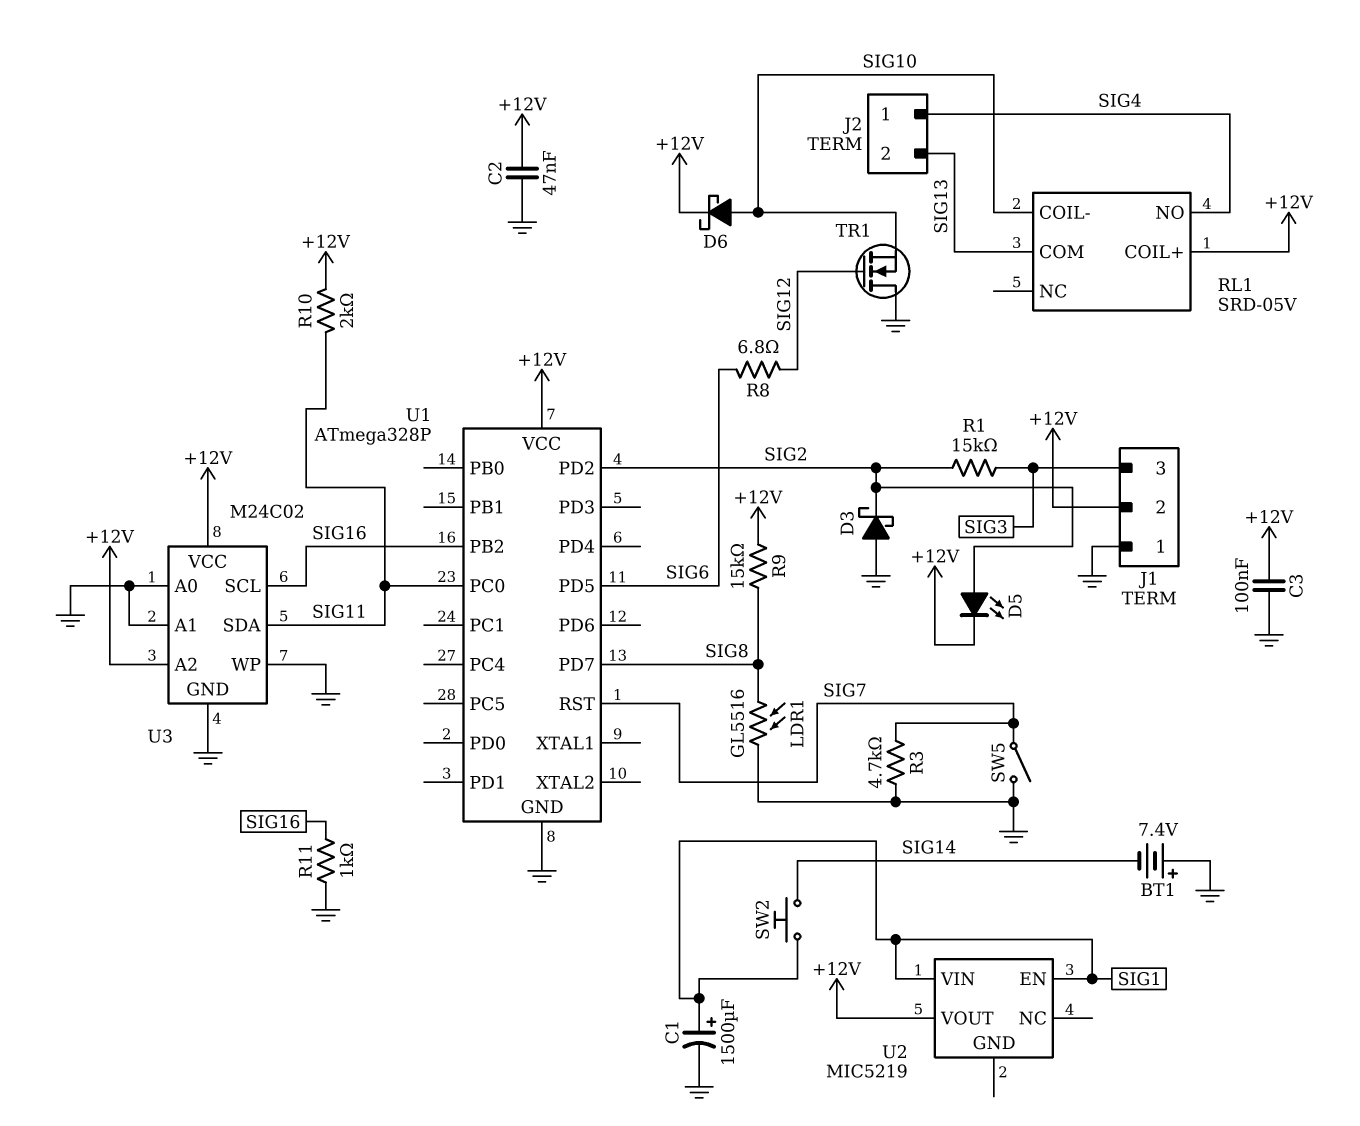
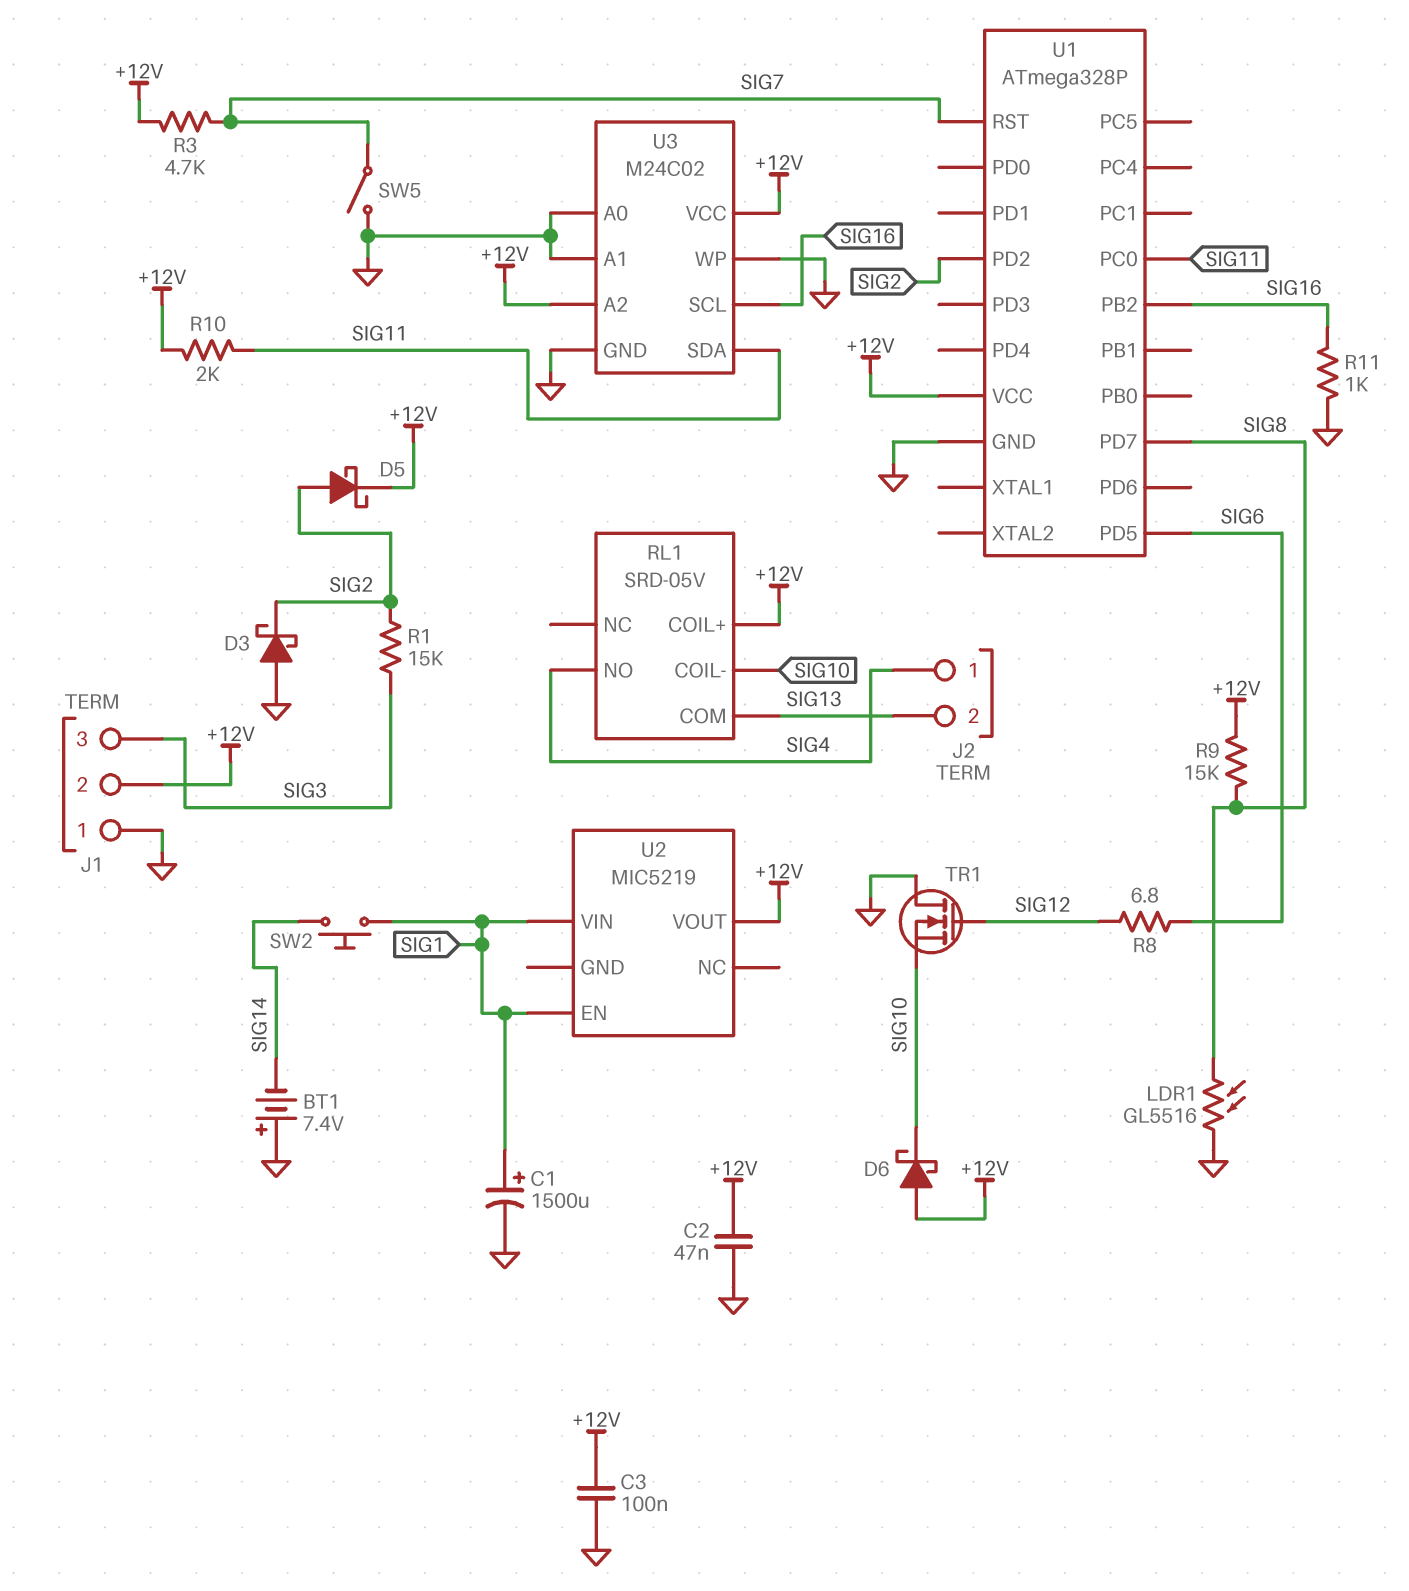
D5: LED (A SIG2, K +12V) -> schottky (A SIG2, K +12V)
D6: schottky (A SIG10, K +12V) -> schottky (A +12V, K SIG10)
R3: 4.7k (GND, SIG7) -> 4.7k (+12V, SIG7)

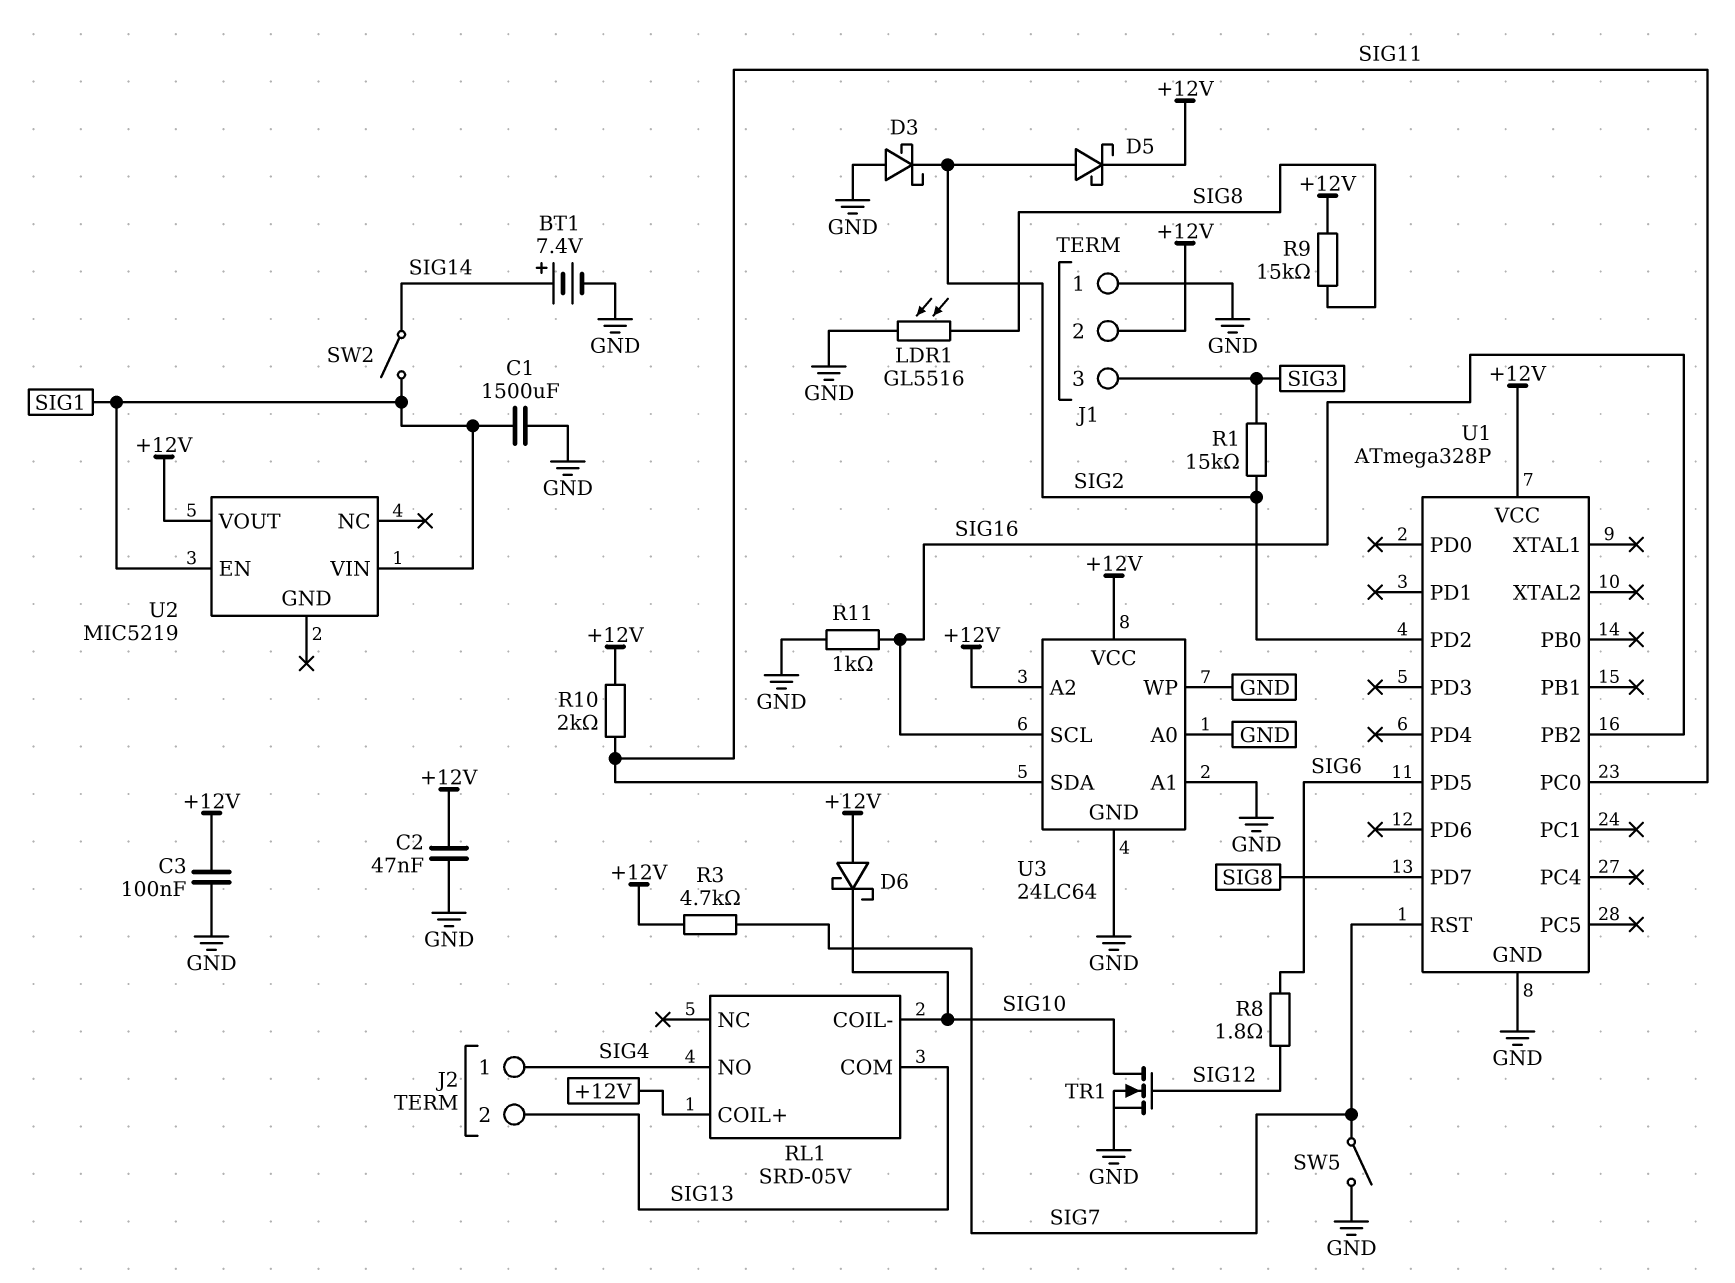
BT1: 7.4V (plus GND, minus SIG14) -> 7.4V (plus SIG14, minus GND)
C1: 1500uF (plus SIG1, minus GND) -> 1500uF (GND, SIG1)
R8: 6.8 (SIG6, SIG12) -> 1.8 (SIG6, SIG12)
SW2: button (SIG1, SIG14) -> switch (SIG1, SIG14)
TR1: NMOS (G SIG12, D GND, S SIG10) -> NMOS (G SIG12, D SIG10, S GND)
U3: M24C02 -> 24LC64

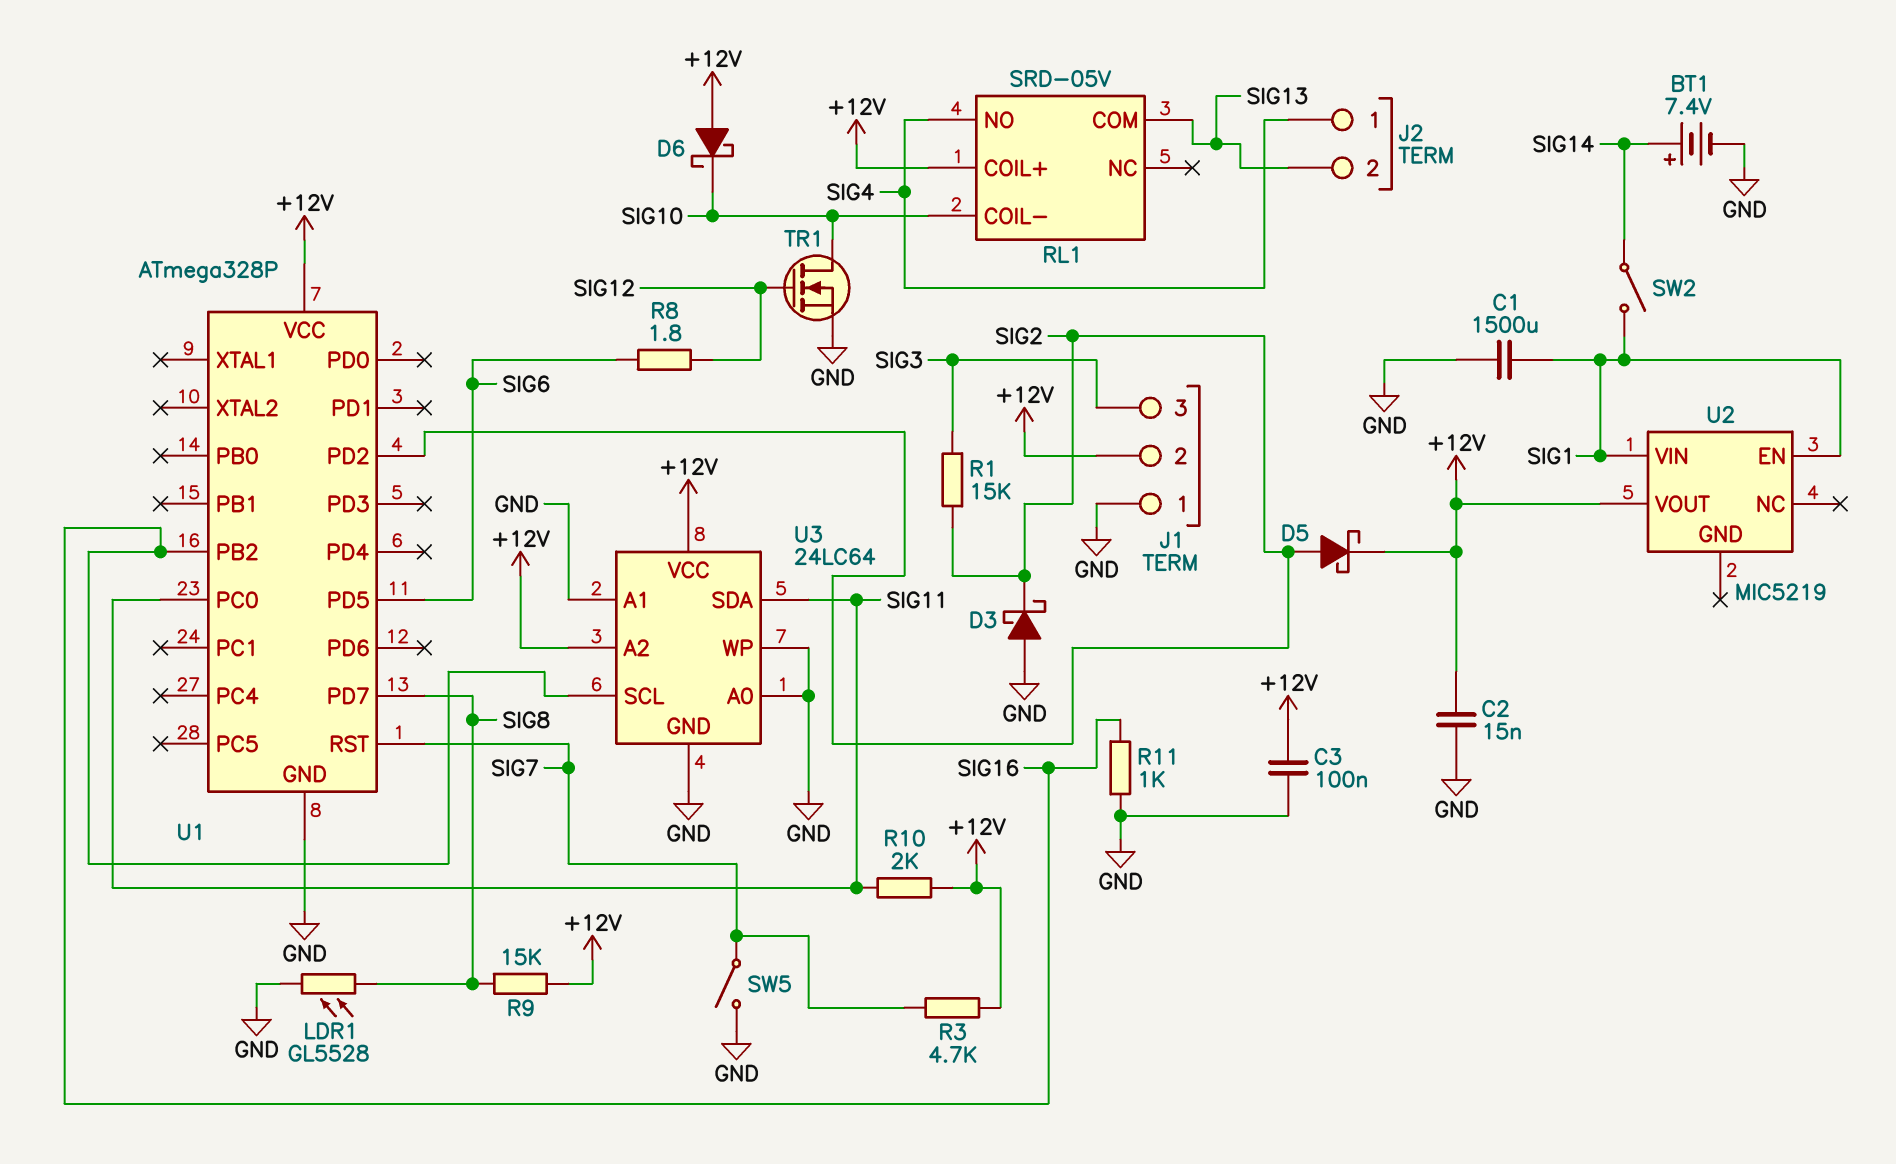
C2: 47nF (+12V, GND) -> 15nF (+12V, GND)
LDR1: GL5516 (GND, SIG8) -> GL5528 (GND, SIG8)

